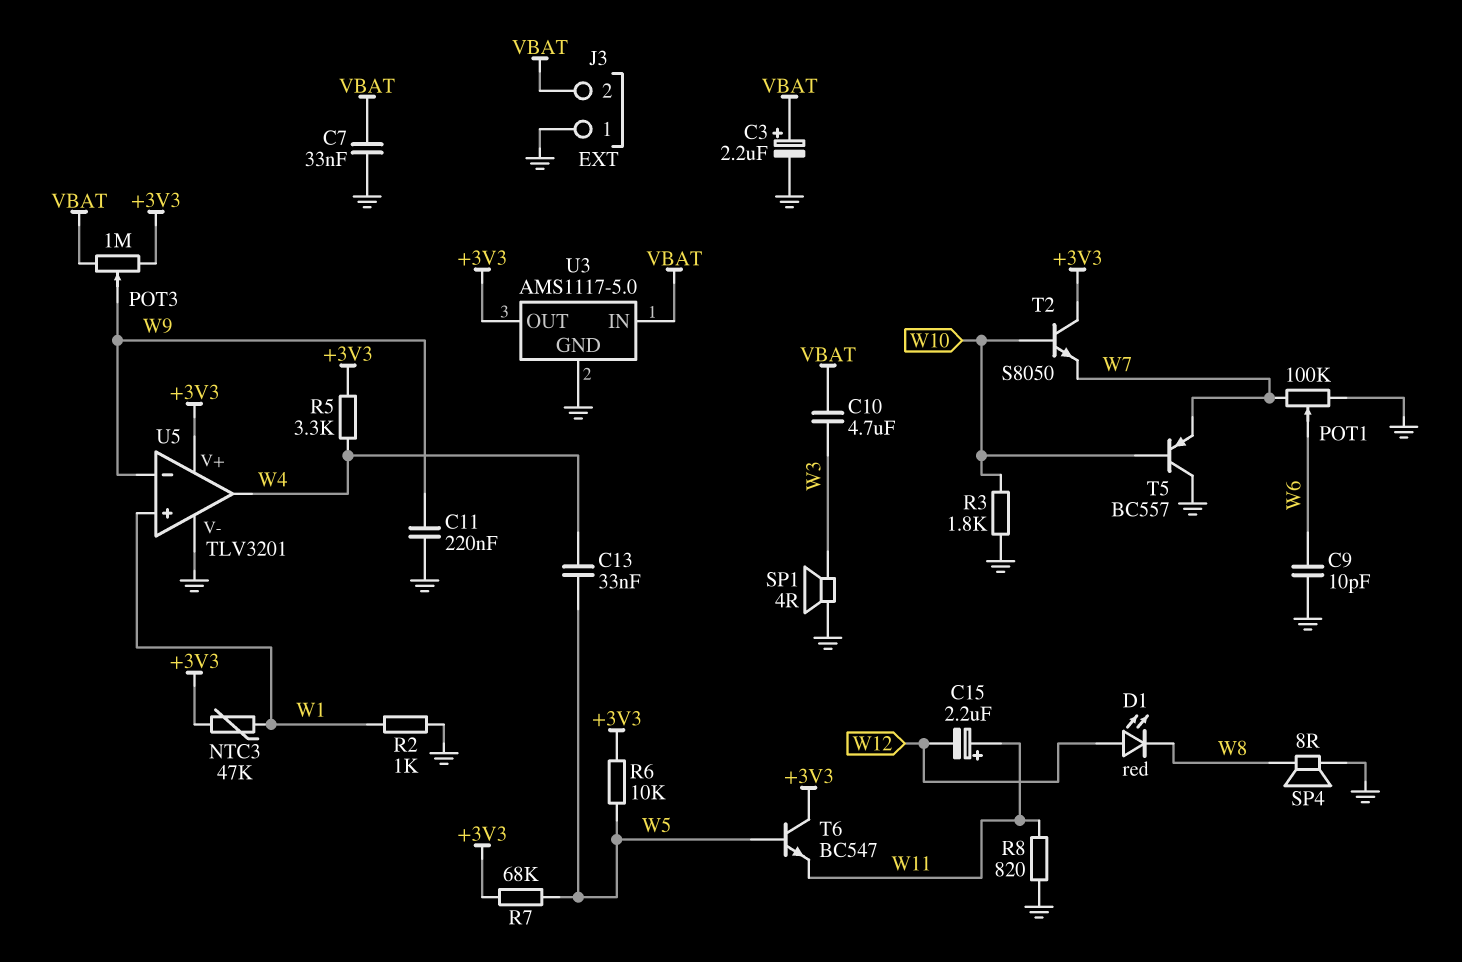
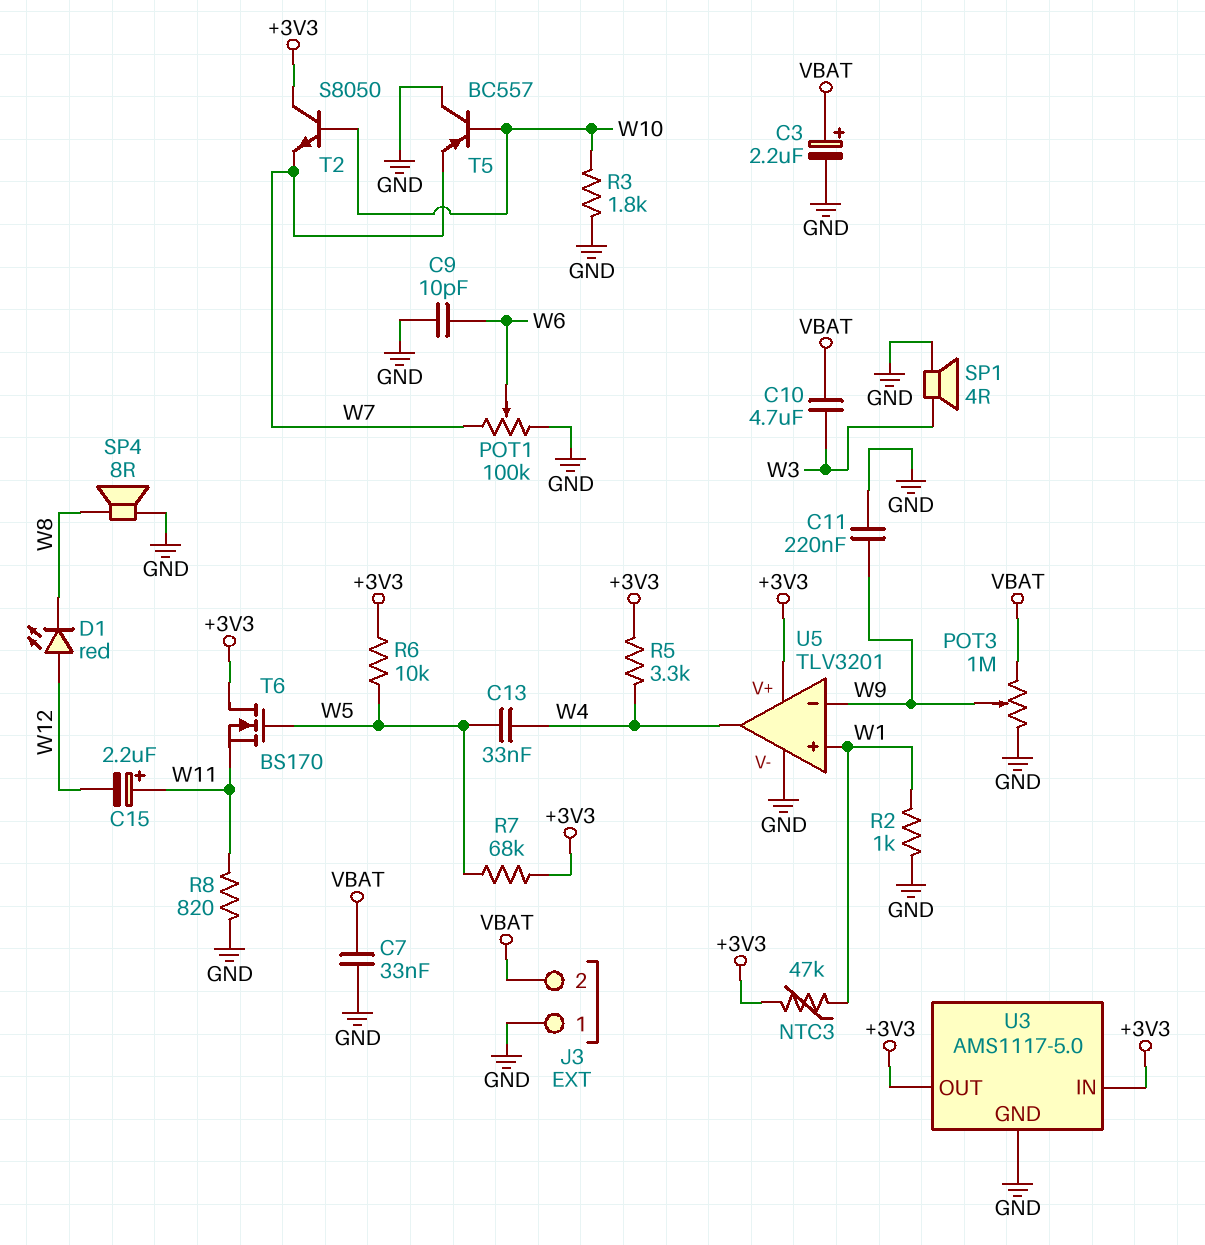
POT3: 1M (+3V3, VBAT, wiper W9) -> 1M (GND, VBAT, wiper W9)
T6: NPN BC547 (B W5, C +3V3, E W11) -> NMOS BS170 (G W5, D +3V3, S W11)
U3 pin IN: VBAT -> +3V3

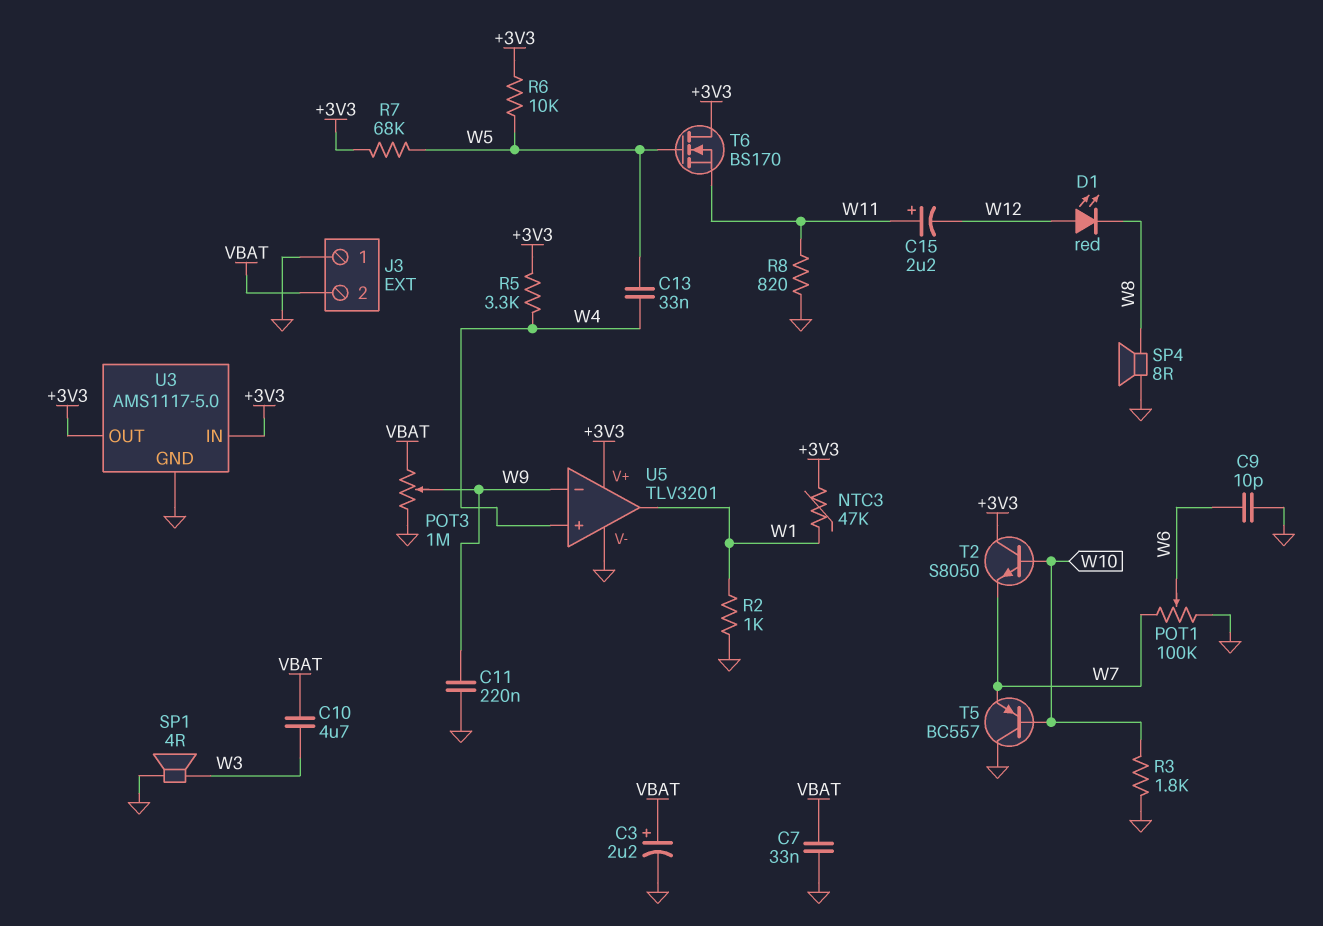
U5 pin in+: W1 -> W4
U5 pin out: W4 -> W1

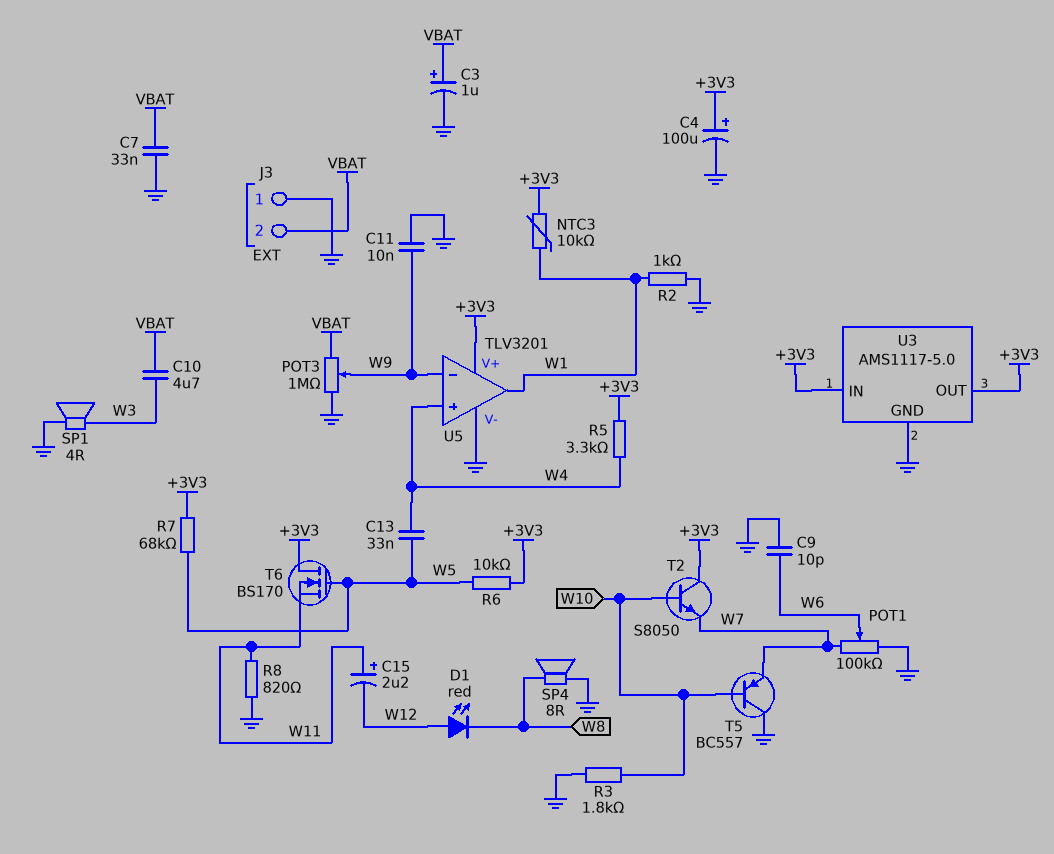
C3: 2.2uF (plus VBAT, minus GND) -> 1uF (plus VBAT, minus GND)
C4: none -> 100uF (plus +3V3, minus GND)
C11: 220nF (GND, W9) -> 10nF (GND, W9)
NTC3: 47k (+3V3, W1) -> 10k (+3V3, W1)

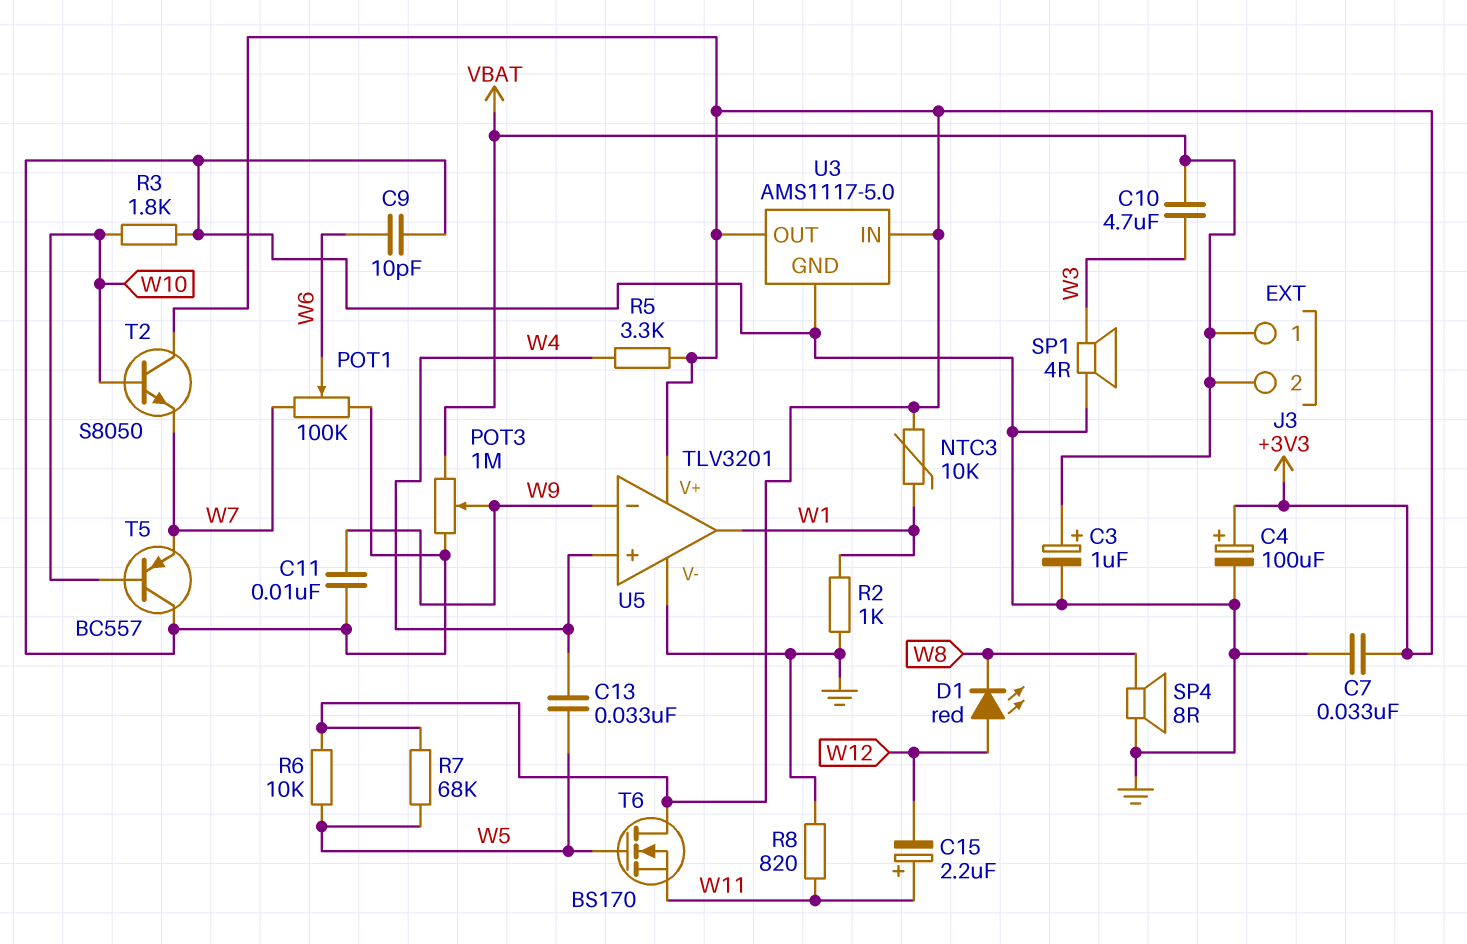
C7: 33nF (GND, VBAT) -> 33nF (+3V3, GND)
J3 pin 1: GND -> VBAT

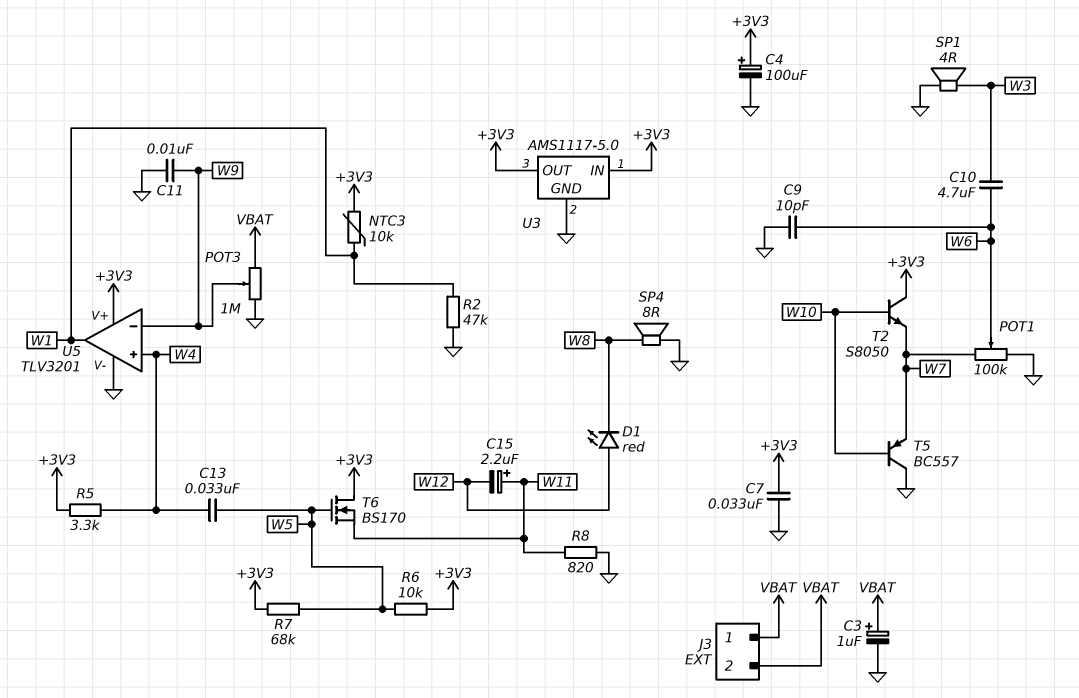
C10: 4.7uF (VBAT, W3) -> 4.7uF (W3, W6)
R2: 1k (GND, W1) -> 47k (GND, W1)
R3: 1.8k (GND, W10) -> none

